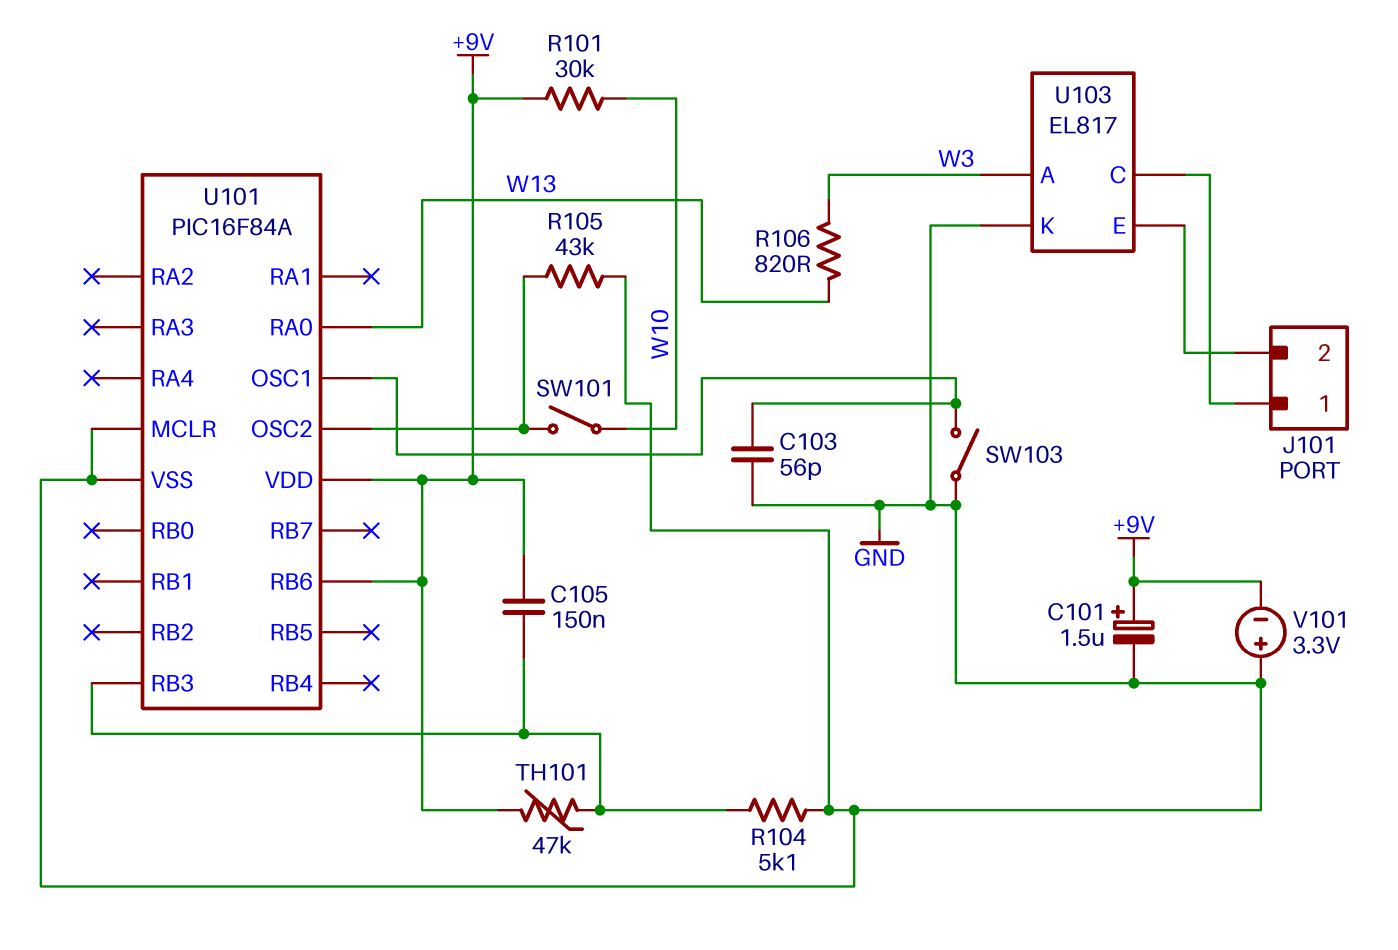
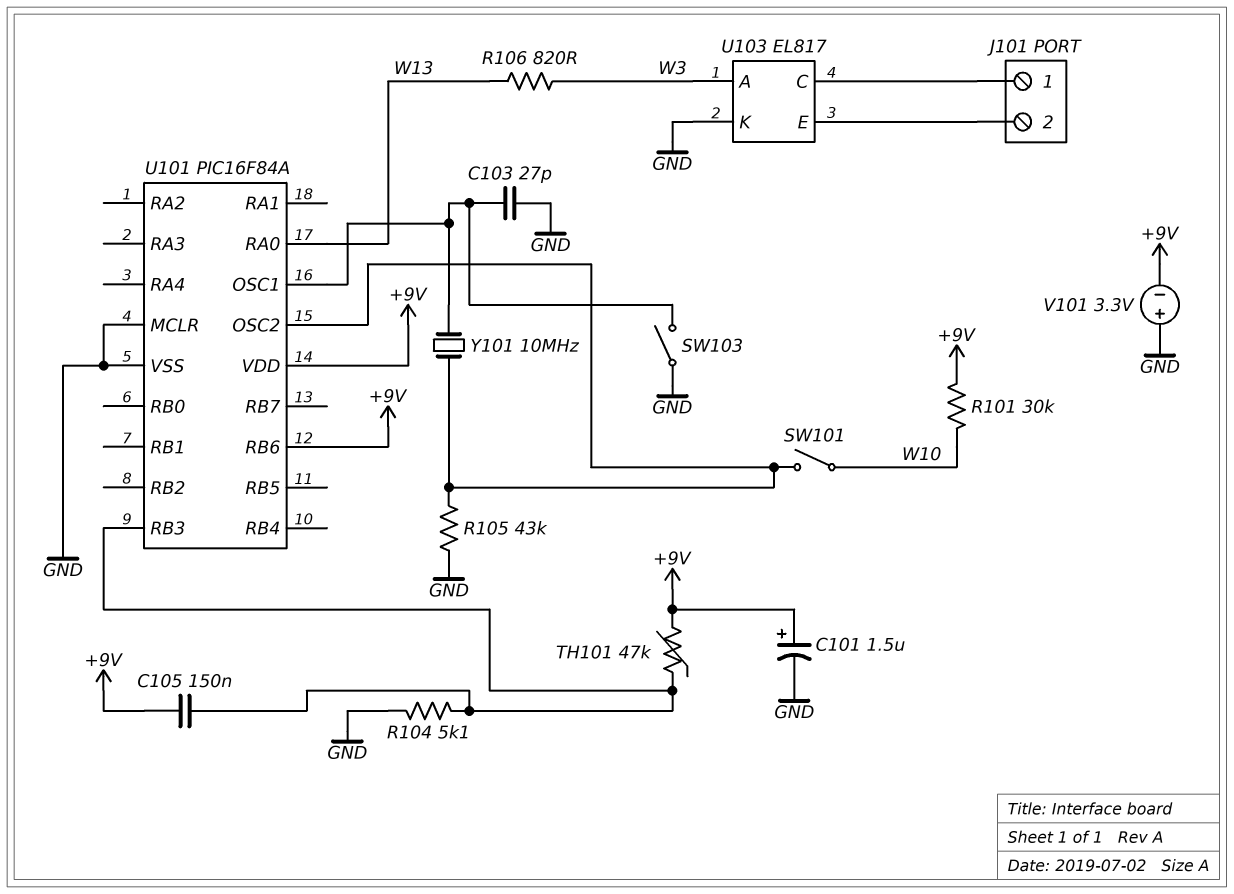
C103: 56pF (GND, U101/OSC1) -> 27pF (GND, U101/OSC1)
Y101: none -> 10MHz (U101/OSC1, U101/OSC2)

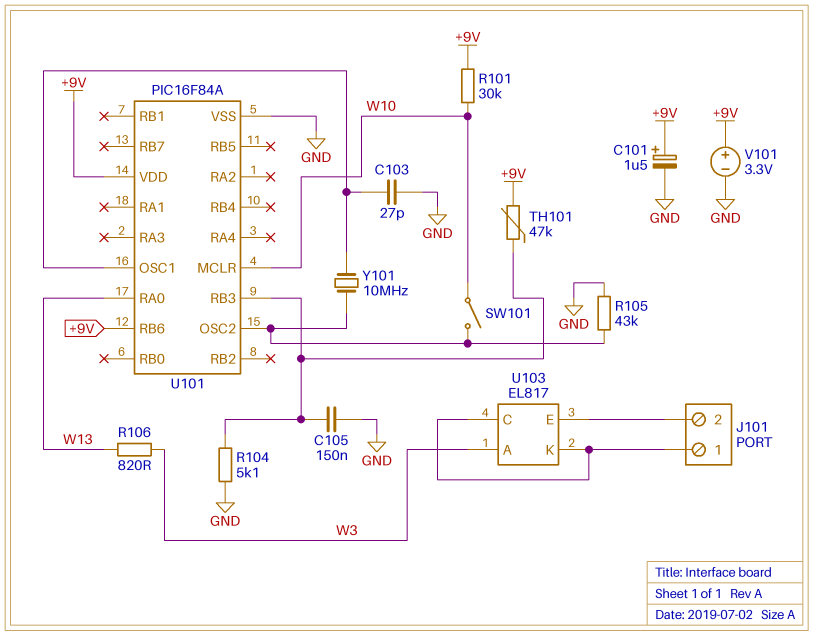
C105: 150nF (+9V, U101/RB3) -> 150nF (GND, U101/RB3)
SW103: switch (GND, U101/OSC1) -> none
U101 pin MCLR: GND -> W10
U103 pin K: GND -> J101/1
V101: 3.3V (plus GND, minus +9V) -> 3.3V (plus +9V, minus GND)

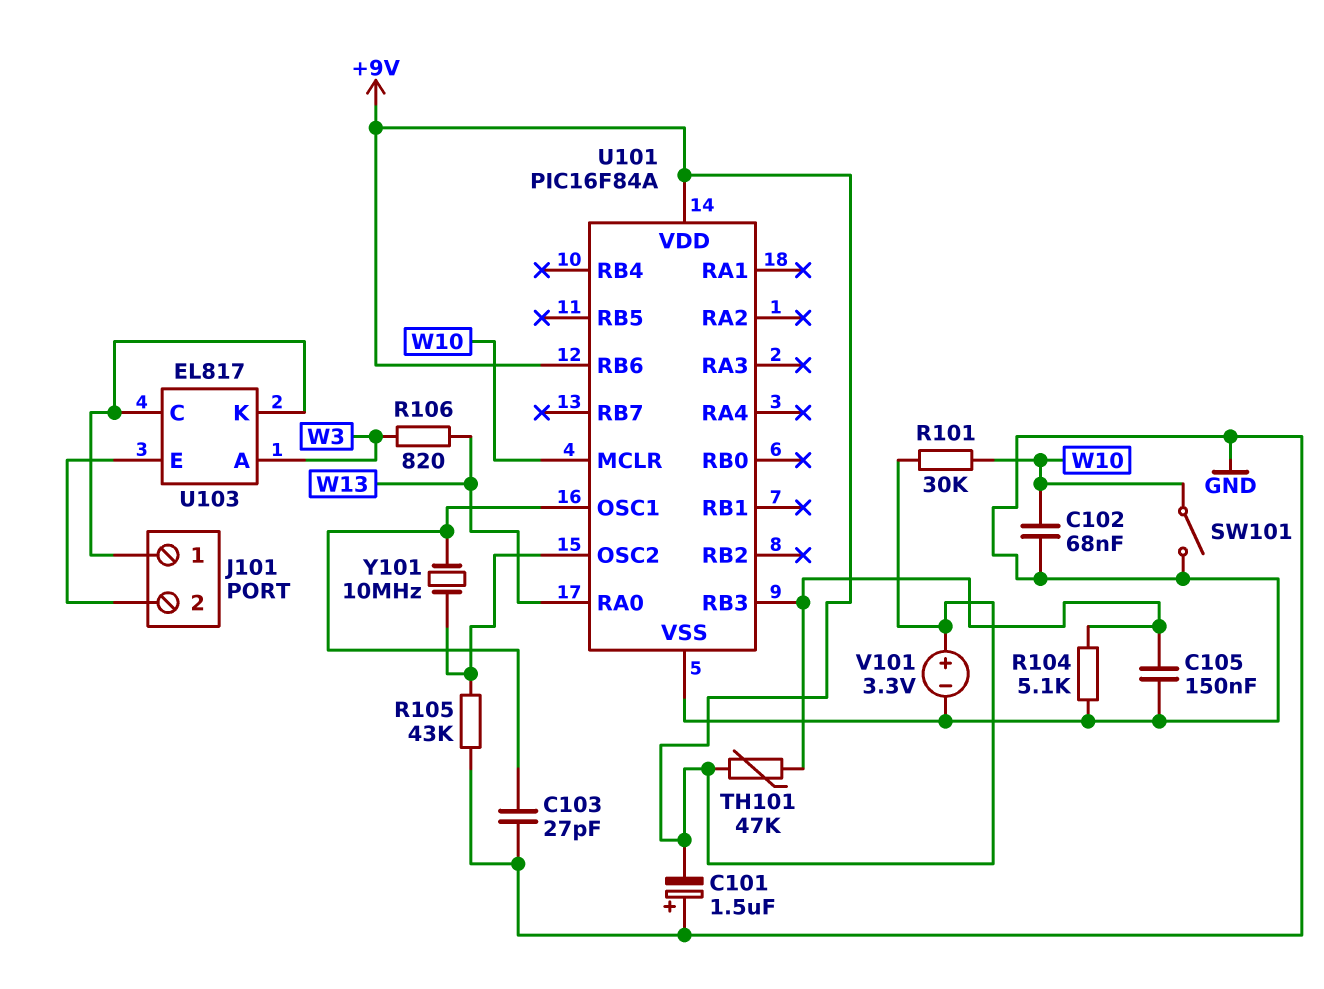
C101: 1.5uF (plus +9V, minus GND) -> 1.5uF (plus GND, minus +9V)
C102: none -> 68nF (GND, W10)
SW101: switch (U101/OSC2, W10) -> switch (GND, W10)

